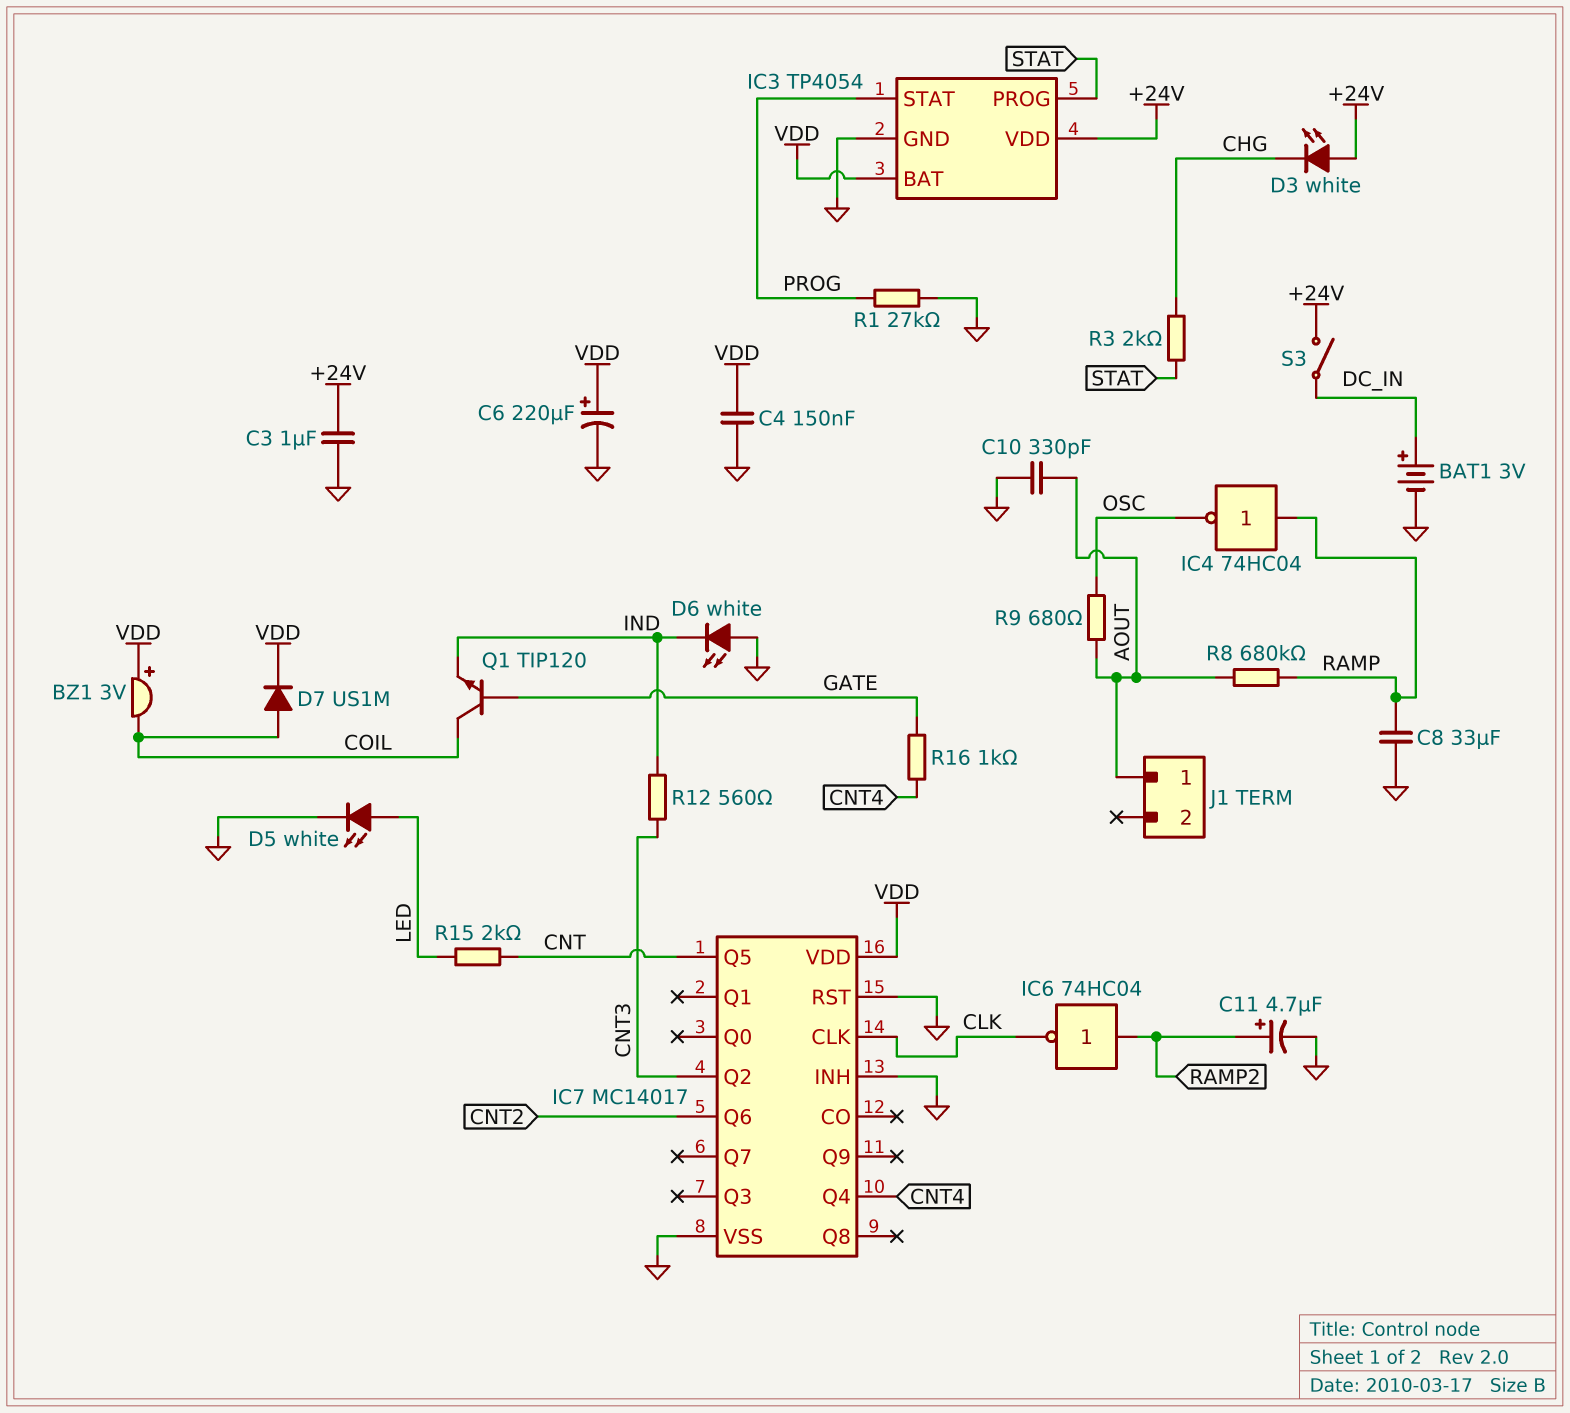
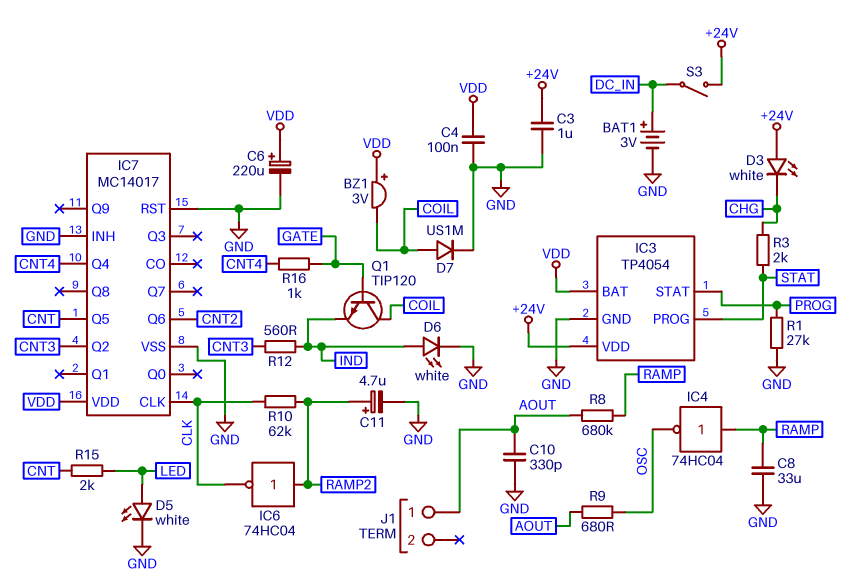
C4: 150nF (GND, VDD) -> 100nF (GND, VDD)
D6: LED white (A GND, K IND) -> LED white (A IND, K GND)
D7: diode US1M (A COIL, K VDD) -> diode US1M (A COIL, K GND)
R10: none -> 62k (CLK, RAMP2)

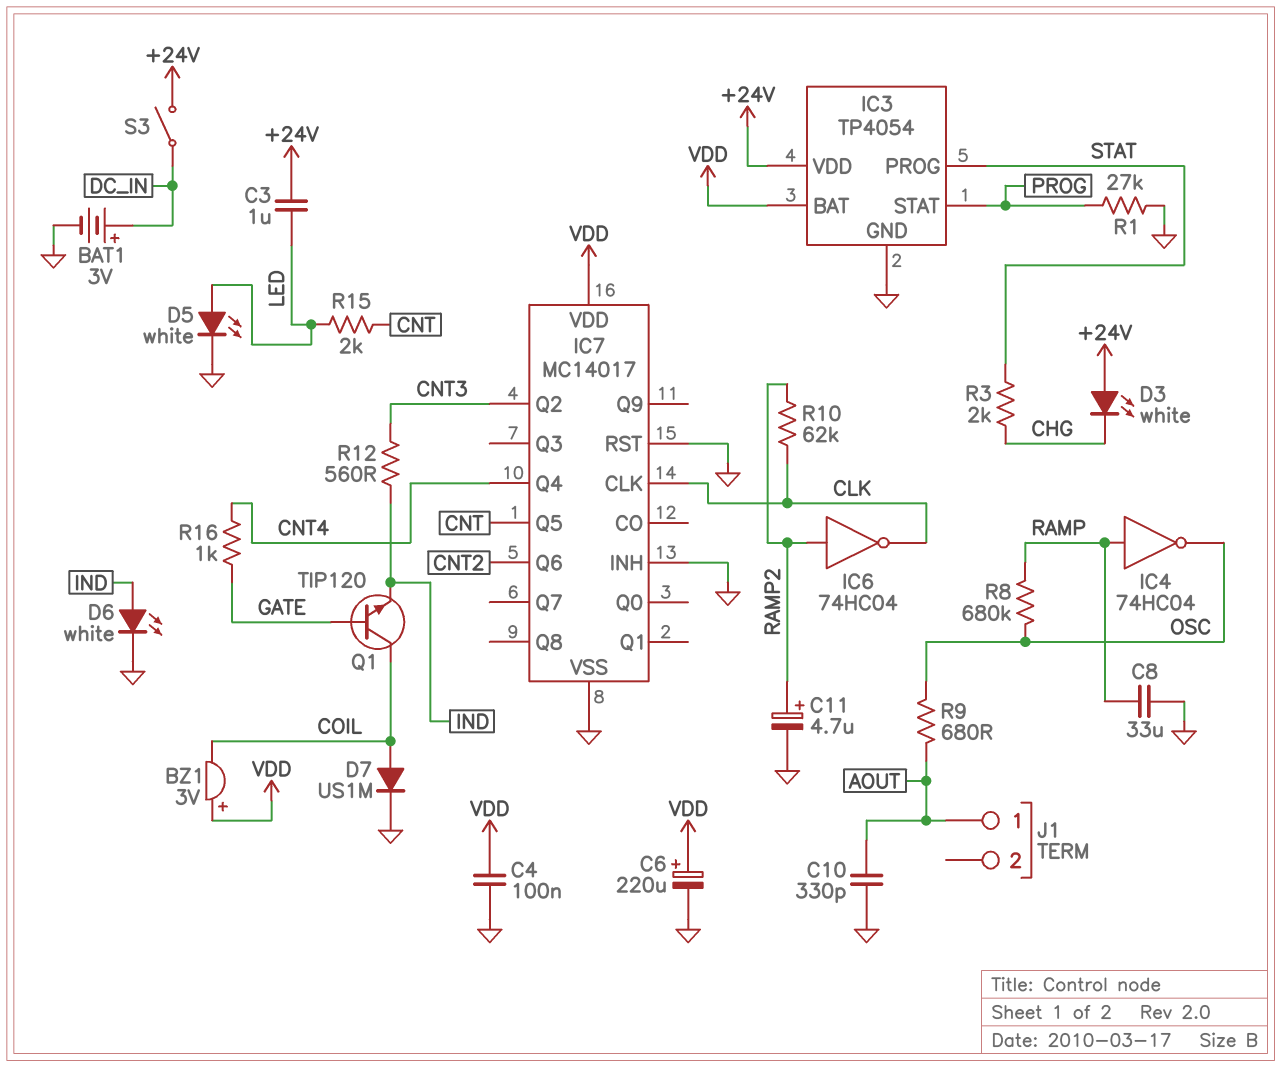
C3: 1uF (+24V, GND) -> 1uF (+24V, LED)
R8: 680k (AOUT, RAMP) -> 680k (OSC, RAMP)

